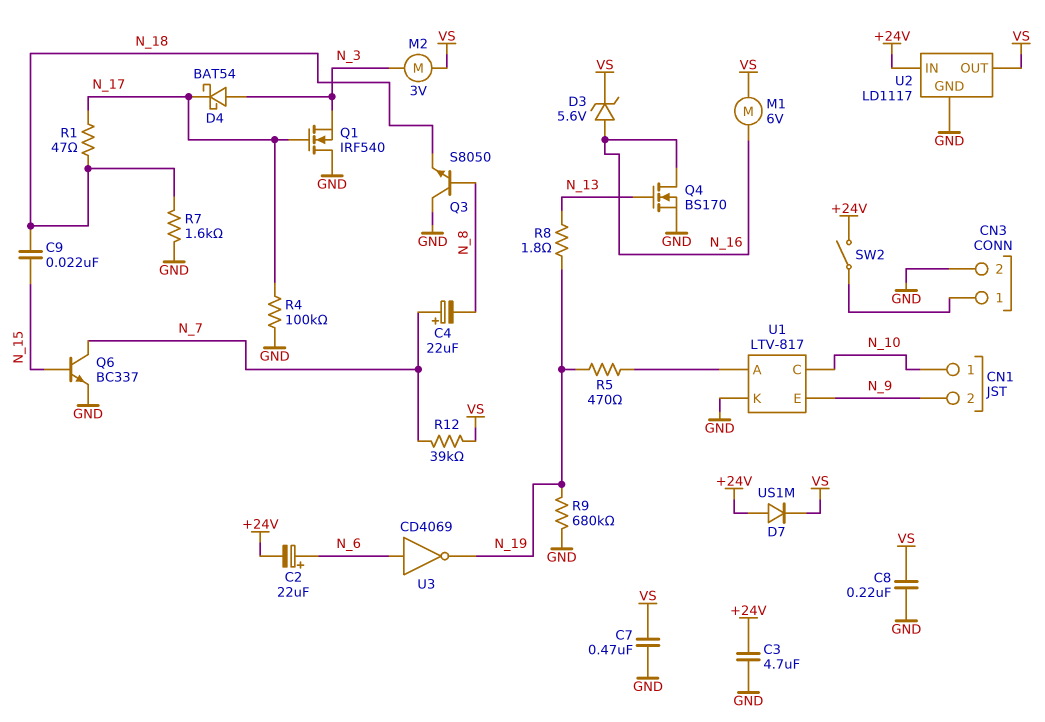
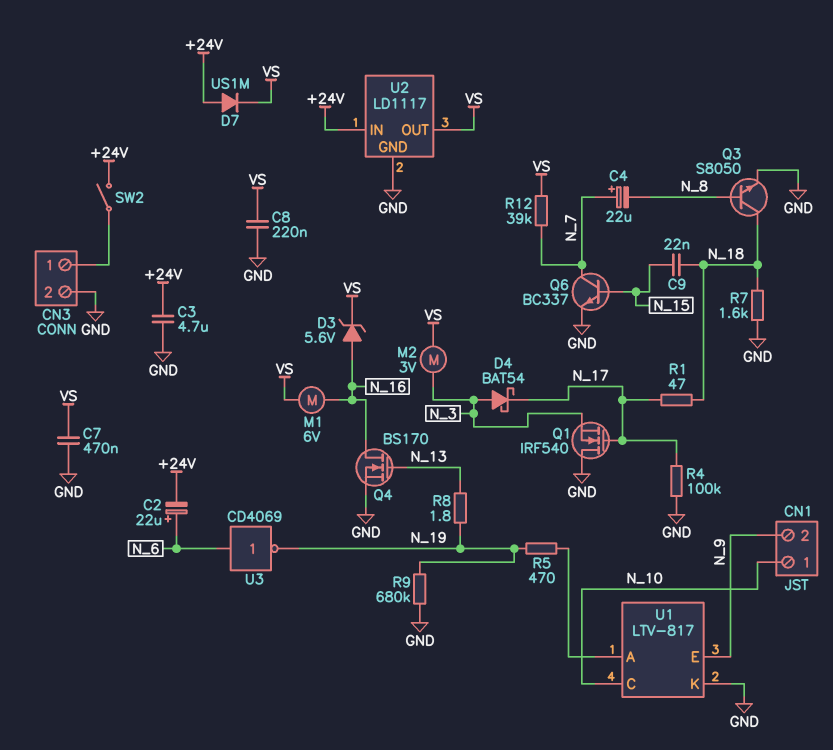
Q3: NPN S8050 (B N_8, C GND, E N_18) -> NPN S8050 (B N_8, C N_18, E GND)

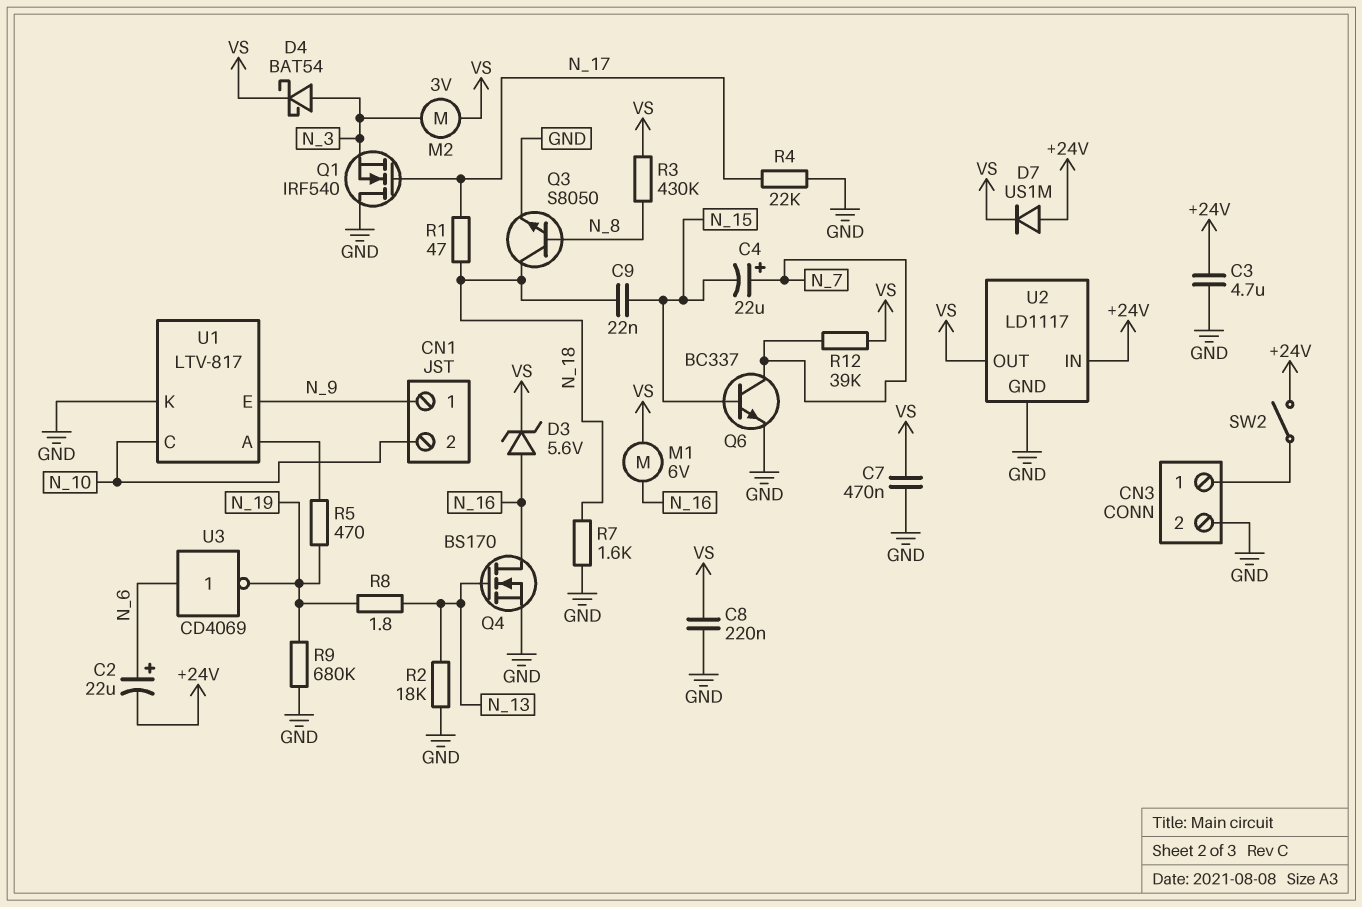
C4: 22uF (plus N_7, minus N_8) -> 22uF (plus N_7, minus N_15)
CN1 pin 1: N_10 -> N_9
CN1 pin 2: N_9 -> N_10
D4: schottky BAT54 (A N_3, K N_17) -> schottky BAT54 (A N_3, K VS)
R2: none -> 18k (GND, N_13)
R3: none -> 430k (N_8, VS)
R4: 100k (GND, N_17) -> 22k (GND, N_17)

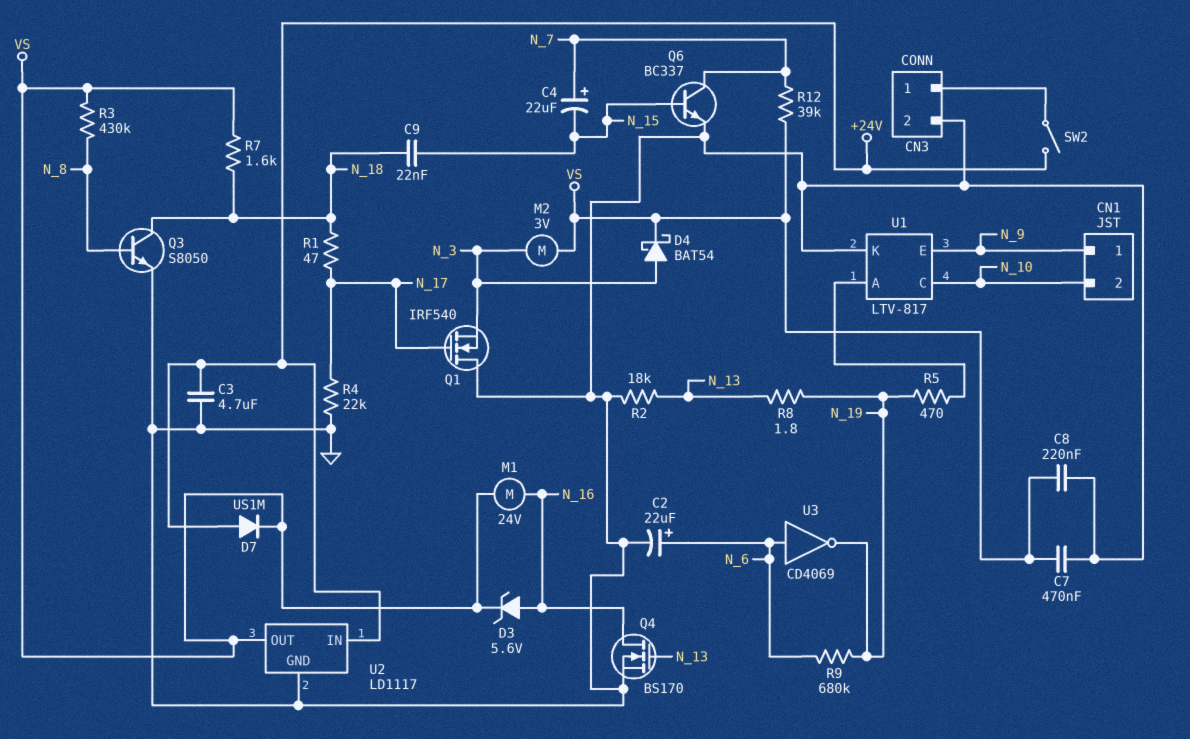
C2: 22uF (plus N_6, minus +24V) -> 22uF (plus N_6, minus GND)
M1: motor 6V (N_16, VS) -> motor 24V (N_16, VS)
R7: 1.6k (GND, N_18) -> 1.6k (N_18, VS)
R9: 680k (GND, N_19) -> 680k (N_6, N_19)

